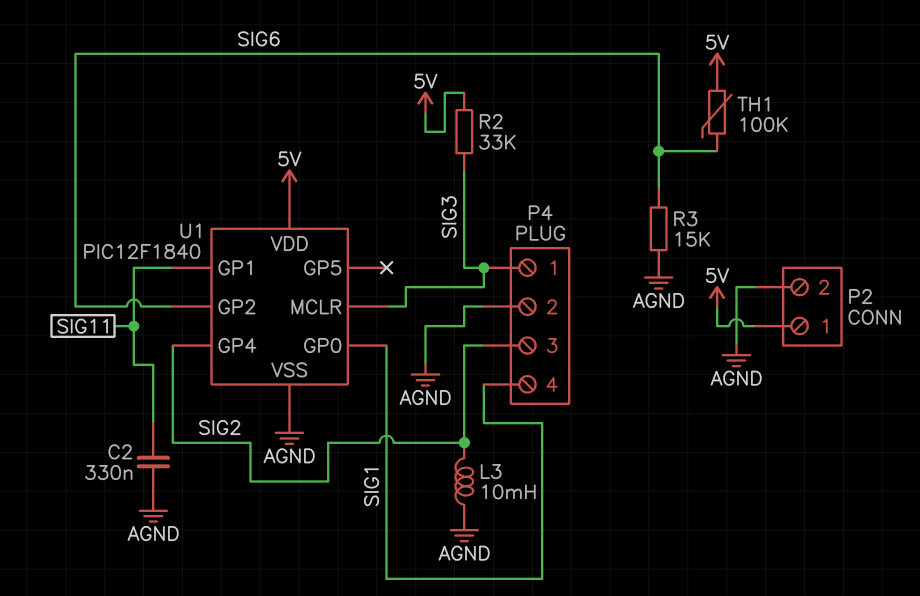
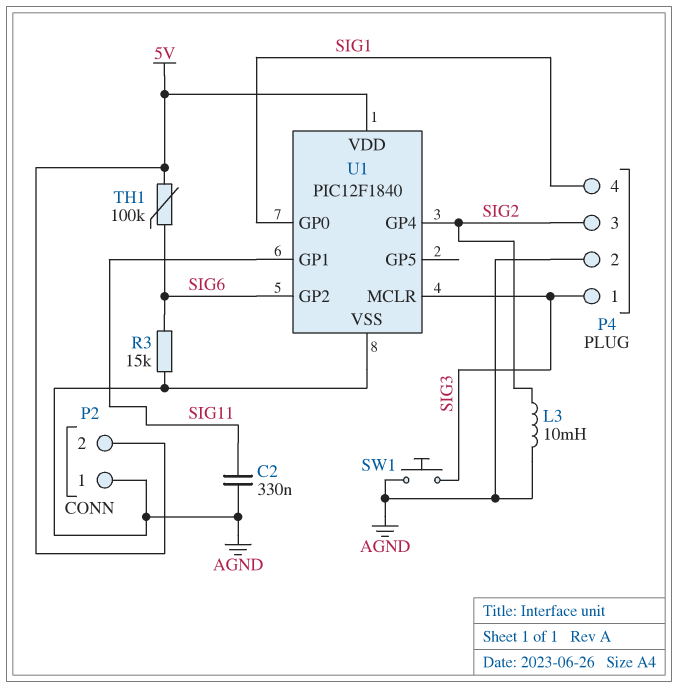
P2 pin 1: 5V -> AGND
P2 pin 2: AGND -> 5V
R2: 33k (5V, SIG3) -> none
SW1: none -> button (AGND, SIG3)

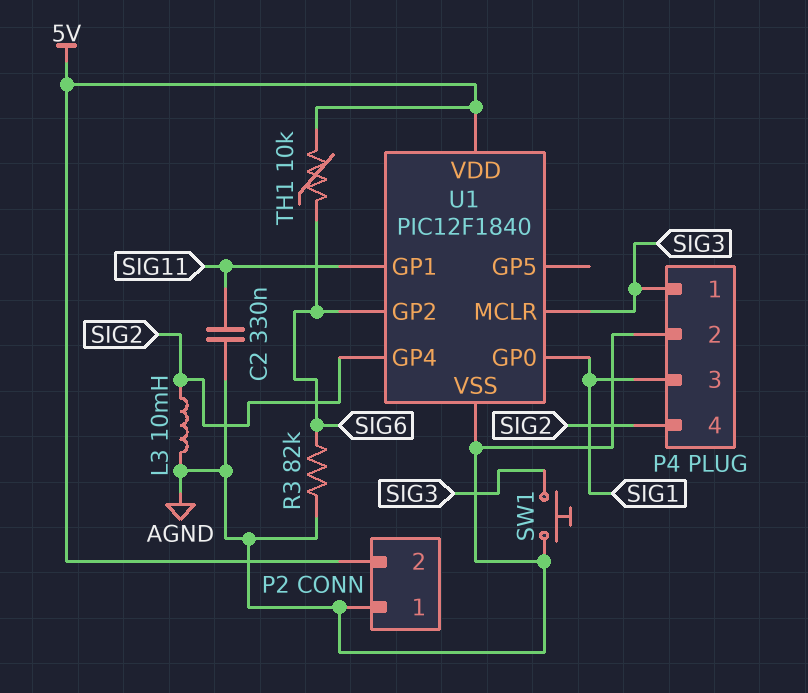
P4 pin 3: SIG2 -> SIG1
P4 pin 4: SIG1 -> SIG2
R3: 15k (AGND, SIG6) -> 82k (AGND, SIG6)
TH1: 100k (5V, SIG6) -> 10k (5V, SIG6)

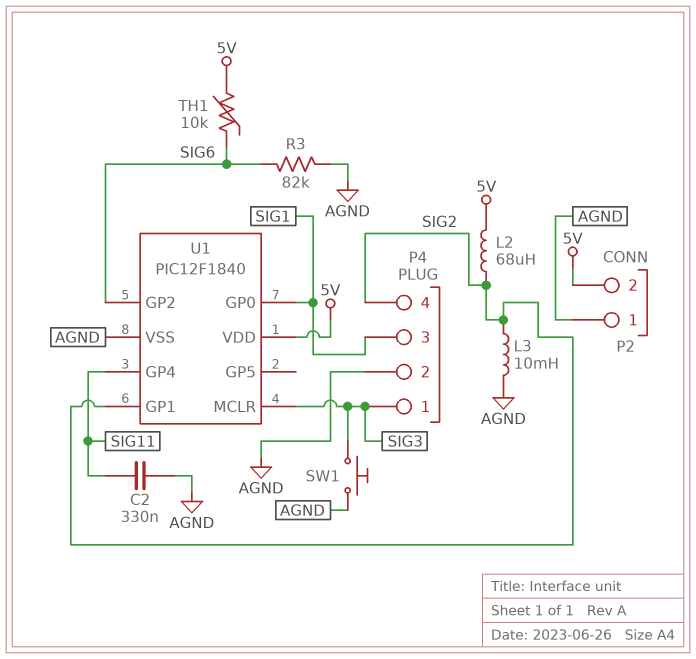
L2: none -> 68uH (5V, SIG2)
U1 pin GP1: SIG11 -> SIG2
U1 pin GP4: SIG2 -> SIG11

